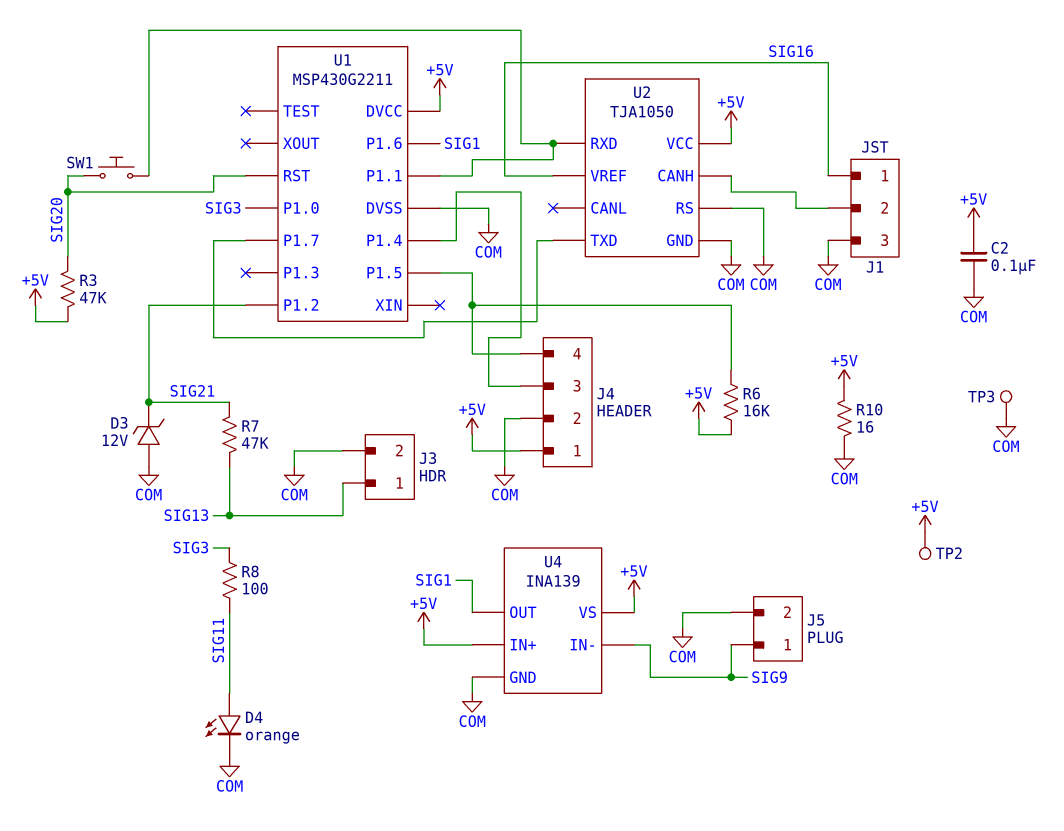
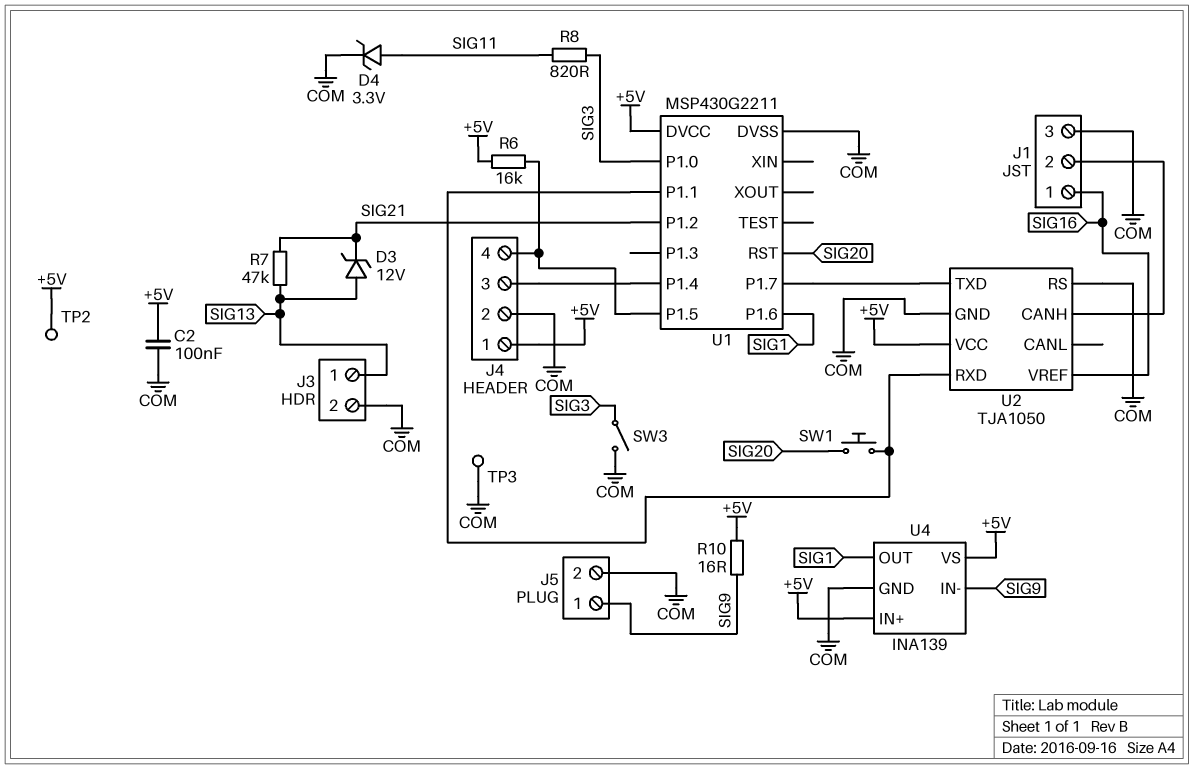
D3: zener 12V (A COM, K SIG21) -> zener 12V (A SIG13, K SIG21)
D4: LED orange (A SIG11, K COM) -> zener 3.3V (A SIG11, K COM)
R3: 47k (+5V, SIG20) -> none
R8: 100 (SIG3, SIG11) -> 820 (SIG3, SIG11)
R10: 16 (+5V, COM) -> 16 (+5V, SIG9)
SW3: none -> switch (COM, SIG3)

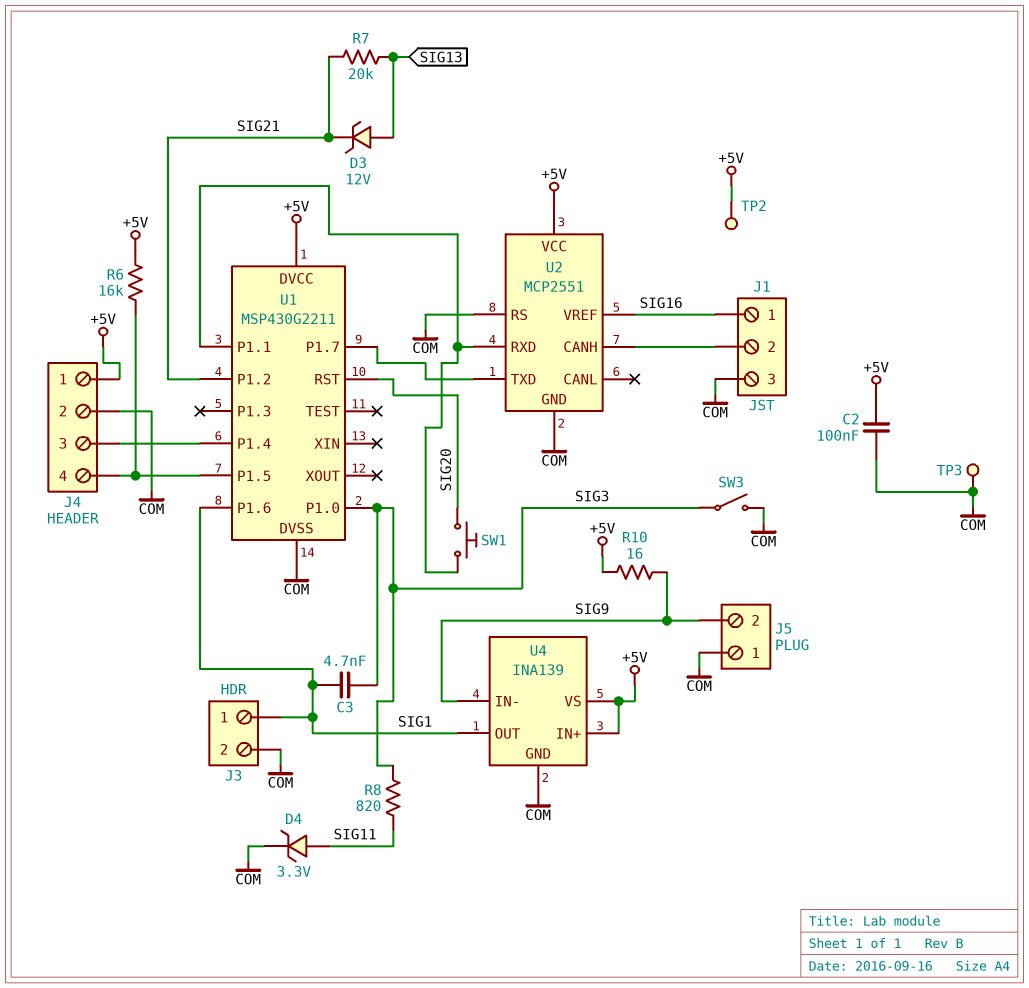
C3: none -> 4.7nF (SIG1, SIG3)
J3 pin 1: SIG13 -> SIG1
J5 pin 1: SIG9 -> COM
J5 pin 2: COM -> SIG9
R7: 47k (SIG13, SIG21) -> 20k (SIG13, SIG21)
U2: TJA1050 -> MCP2551

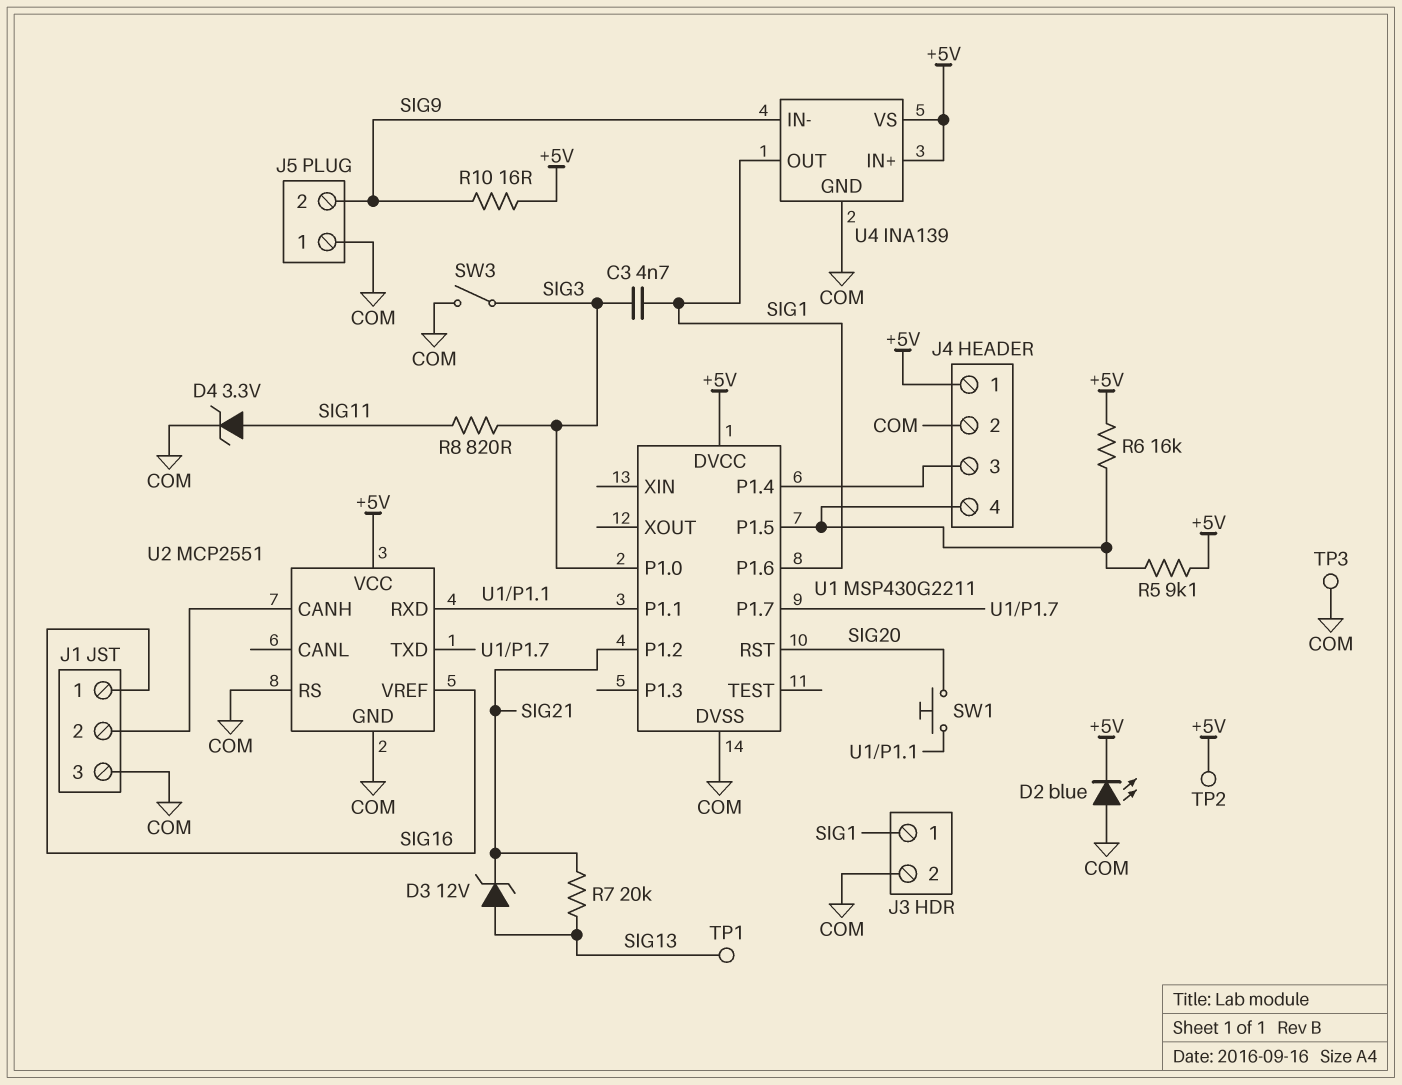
C2: 100nF (+5V, COM) -> none
D2: none -> LED blue (A COM, K +5V)
R5: none -> 9.1k (+5V, J4/4)
TP1: none -> test point (SIG13)

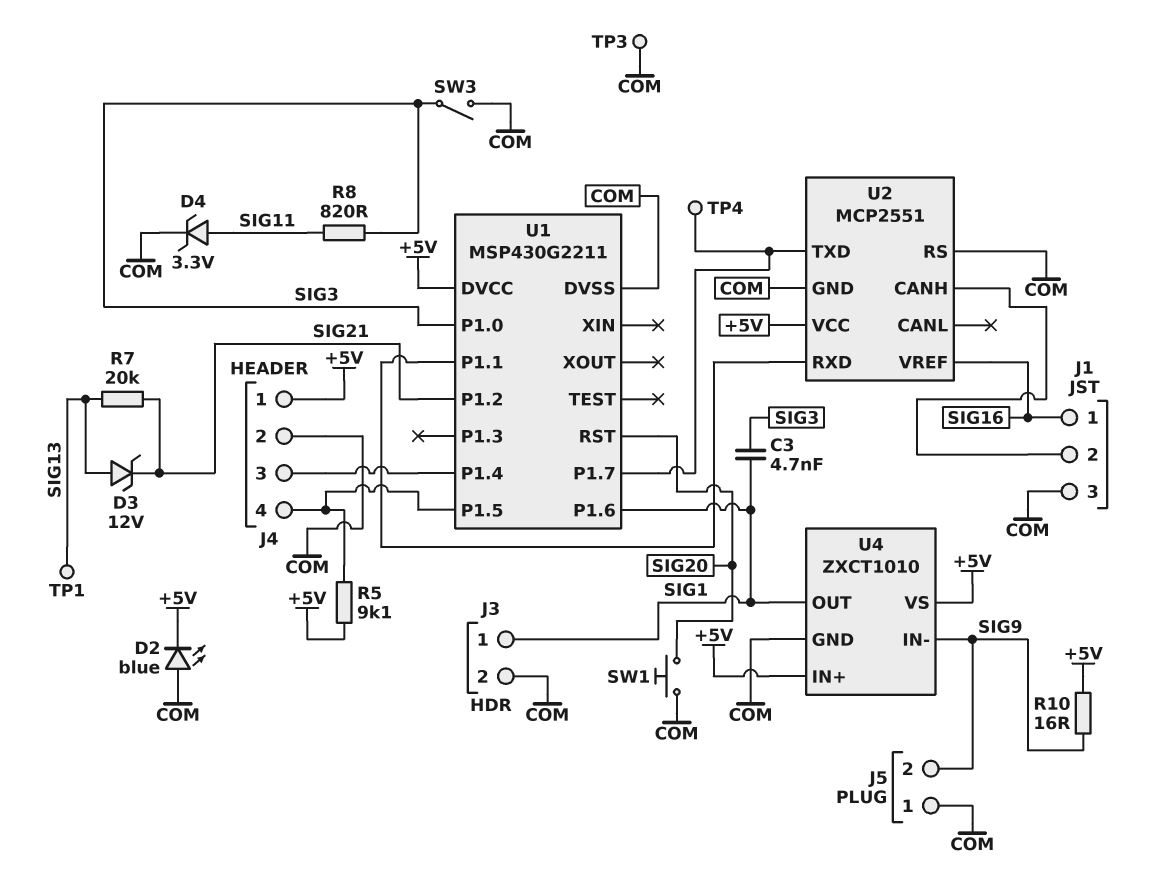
R6: 16k (+5V, J4/4) -> none
SW1: button (SIG20, U1/P1.1) -> button (COM, SIG20)
TP2: test point (+5V) -> none
TP4: none -> test point (U1/P1.7)
U4: INA139 -> ZXCT1010

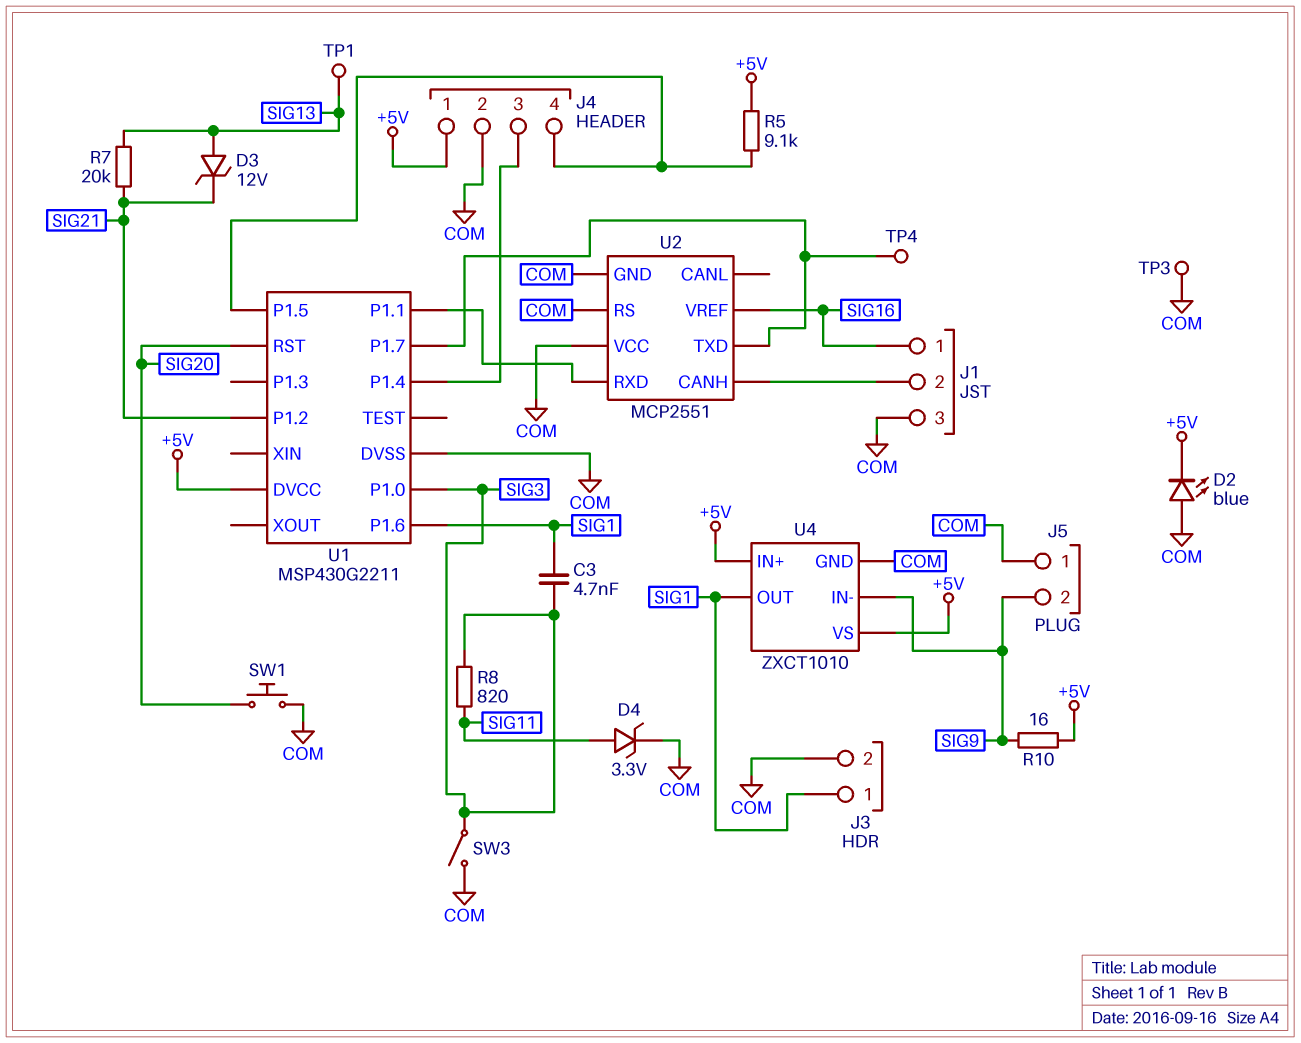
U2 pin VCC: +5V -> COM

